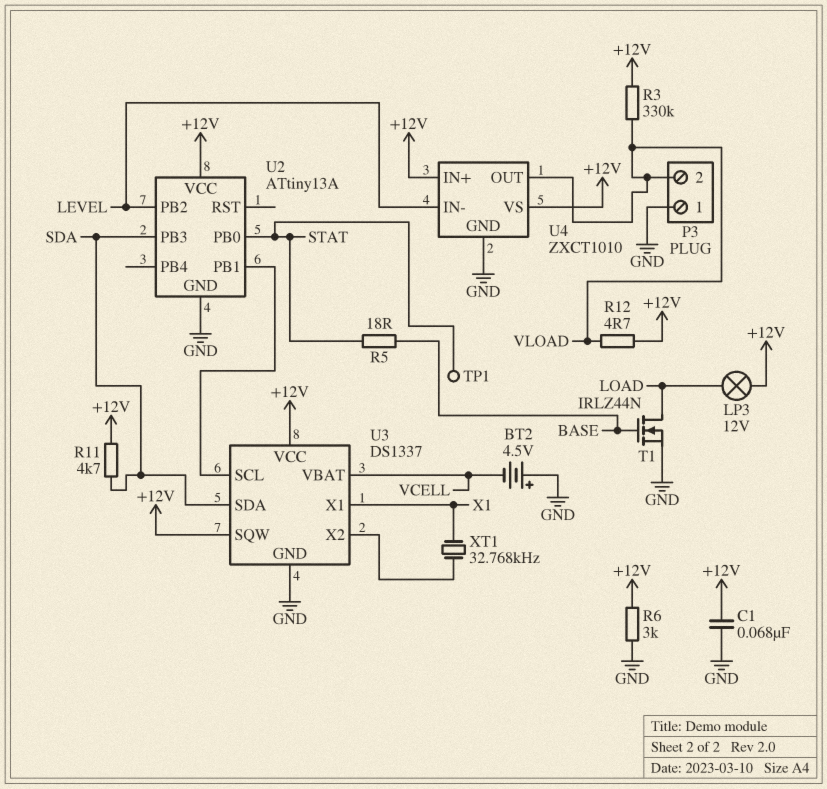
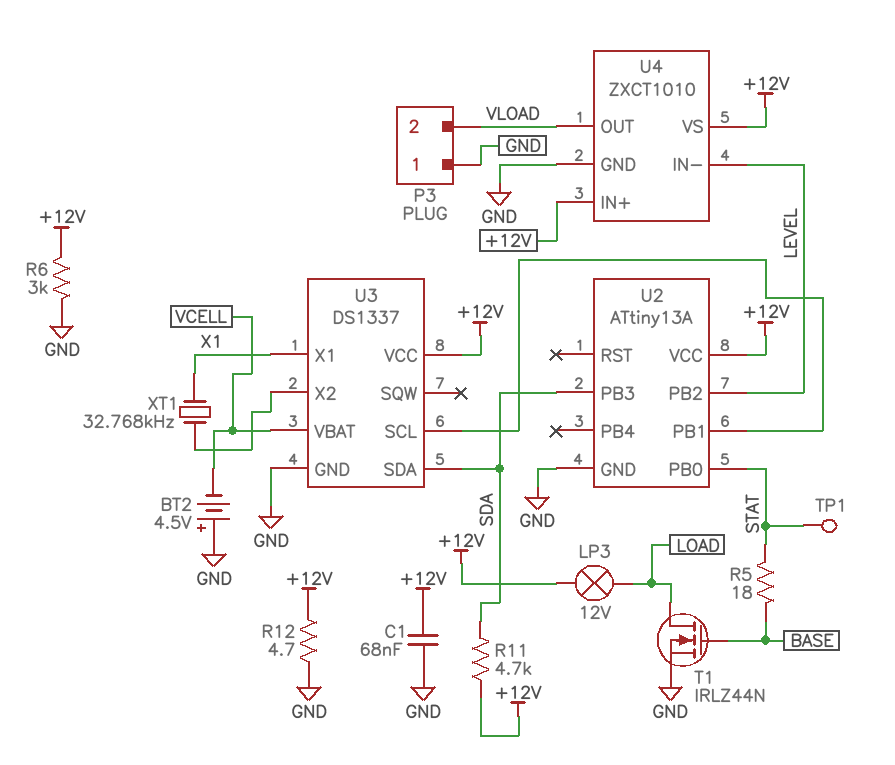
R3: 330k (+12V, VLOAD) -> none
R12: 4.7 (+12V, VLOAD) -> 4.7 (+12V, GND)
U3 pin SQW: +12V -> none

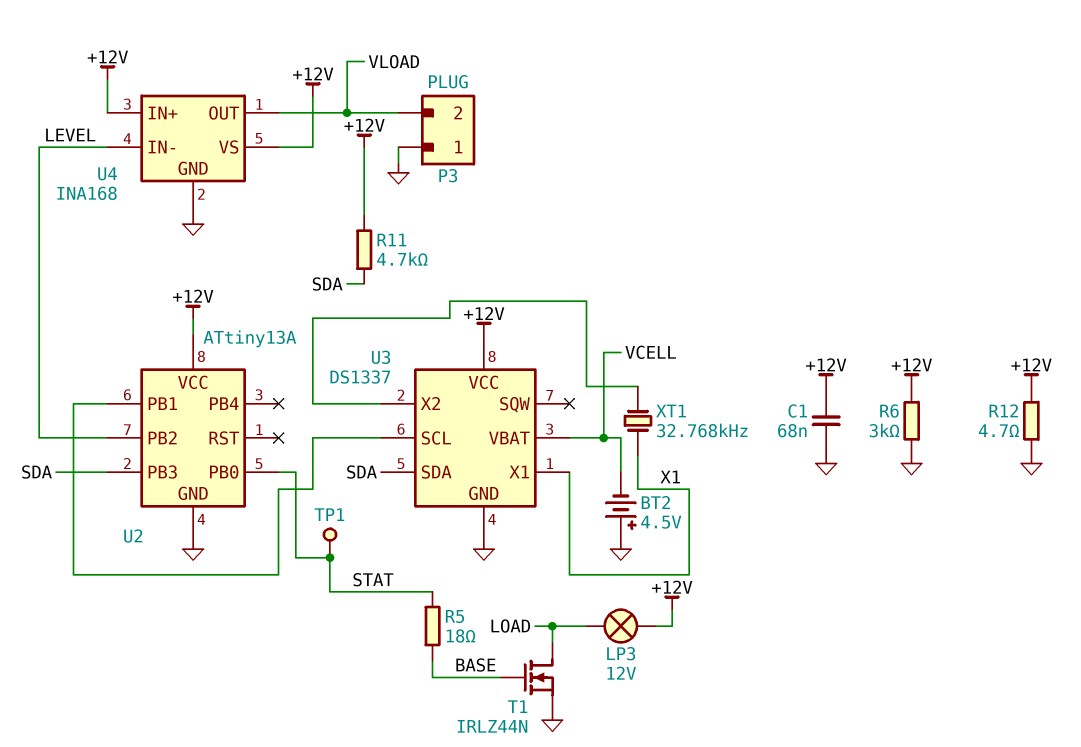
U4: ZXCT1010 -> INA168

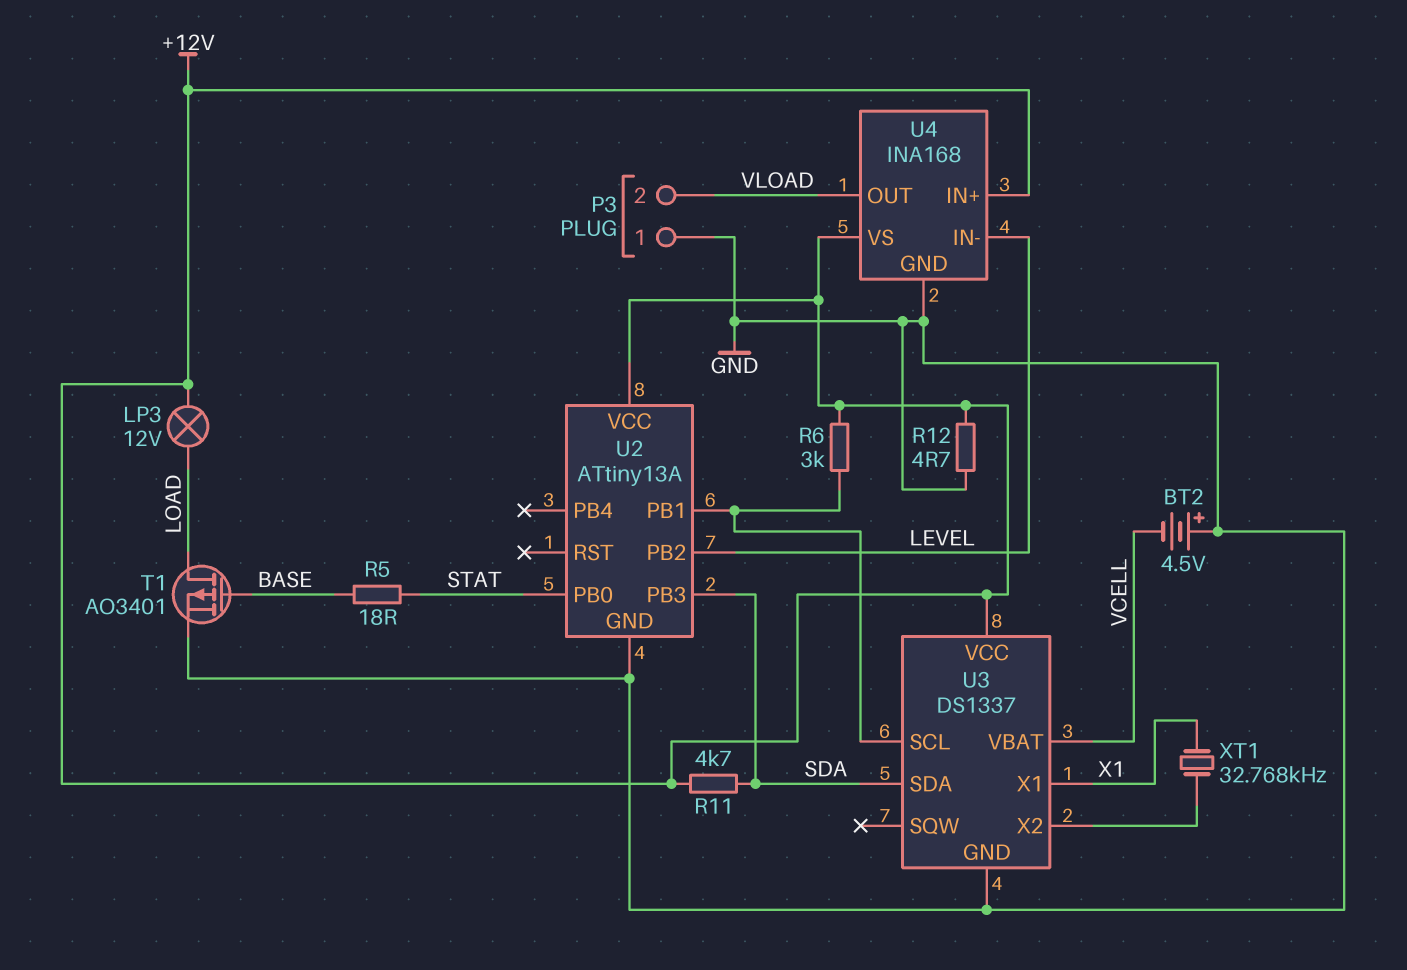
C1: 68nF (+12V, GND) -> none
R6: 3k (+12V, GND) -> 3k (+12V, U2/PB1)
T1: NMOS IRLZ44N (G BASE, D LOAD, S GND) -> PMOS AO3401 (G BASE, D LOAD, S GND)
TP1: test point (STAT) -> none

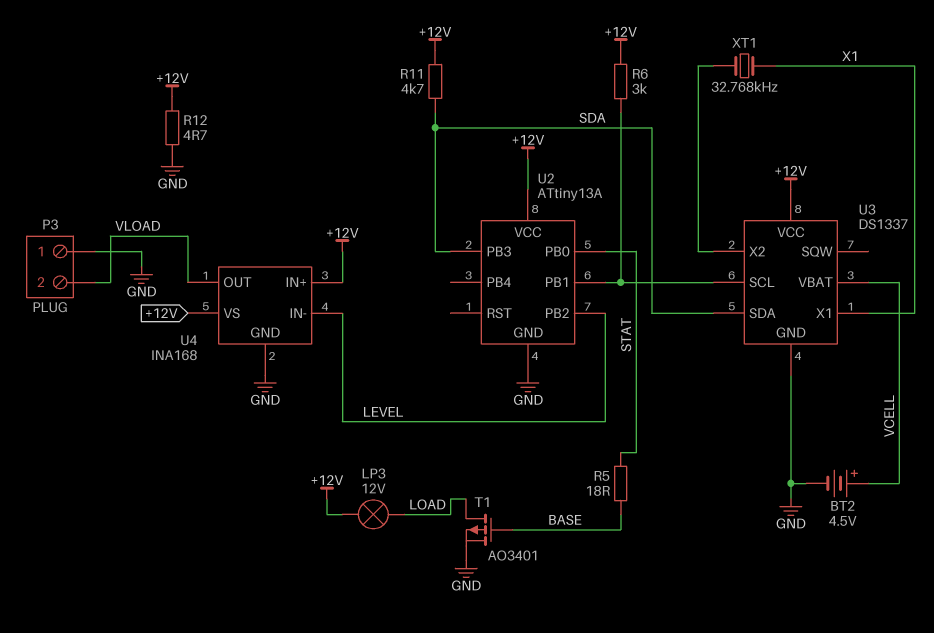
BT2: 4.5V (plus GND, minus VCELL) -> 4.5V (plus VCELL, minus GND)

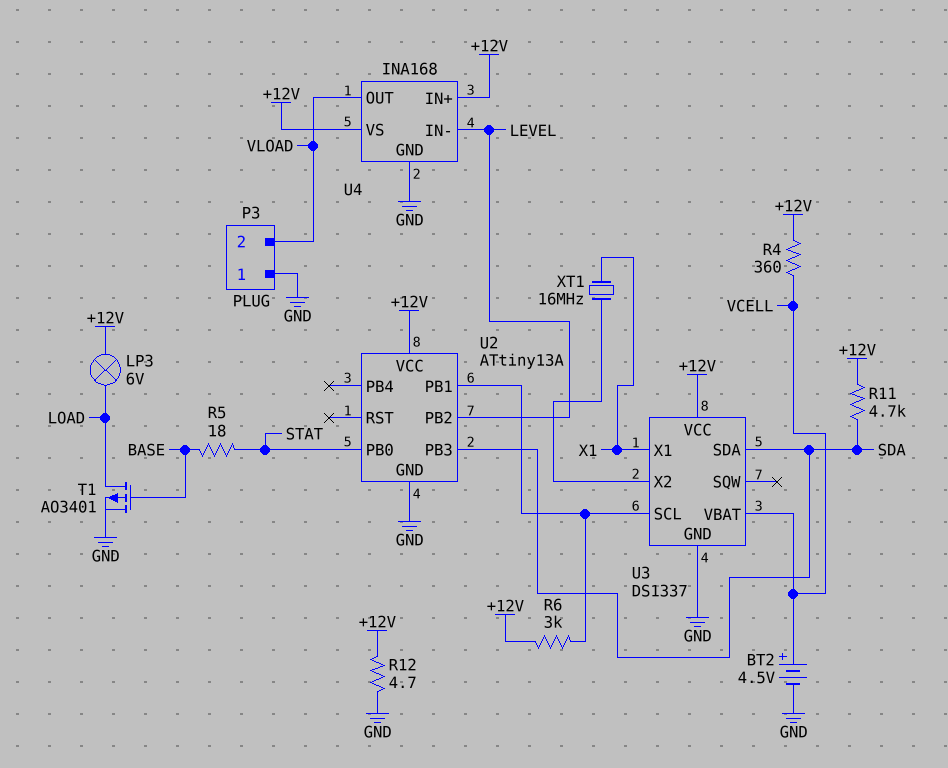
LP3: lamp 12V (+12V, LOAD) -> lamp 6V (+12V, LOAD)
R4: none -> 360 (+12V, VCELL)
XT1: 32.768kHz (U3/X2, X1) -> 16MHz (U3/X2, X1)

